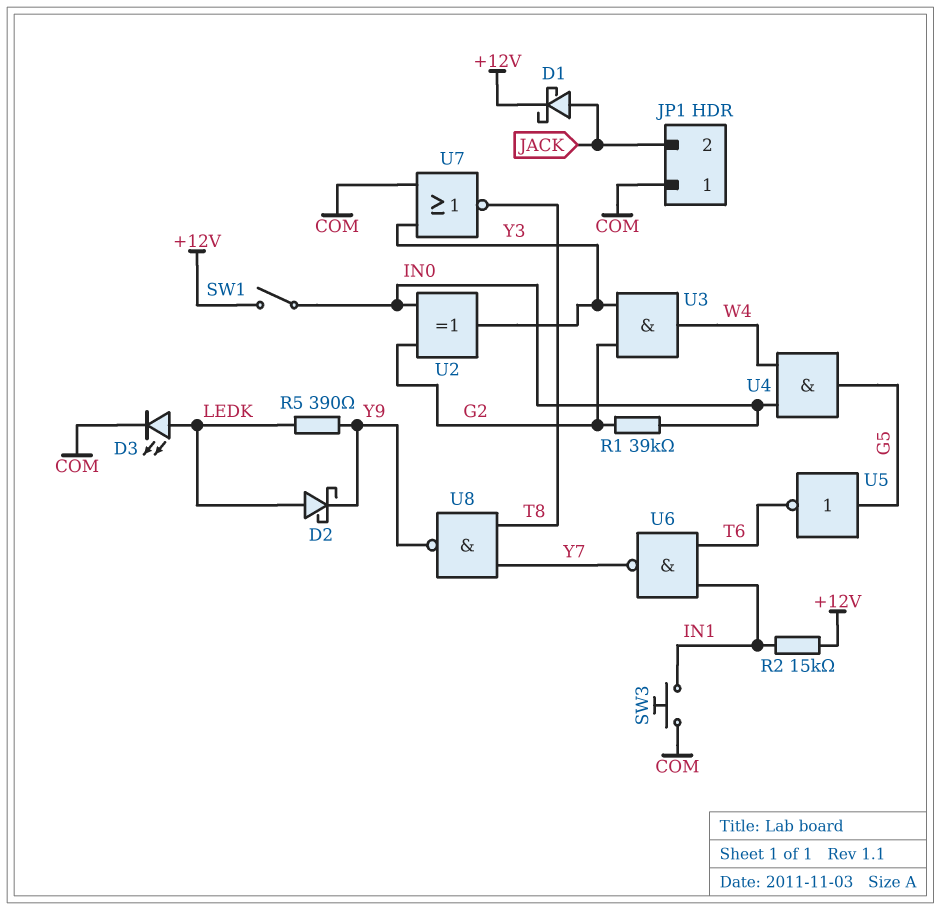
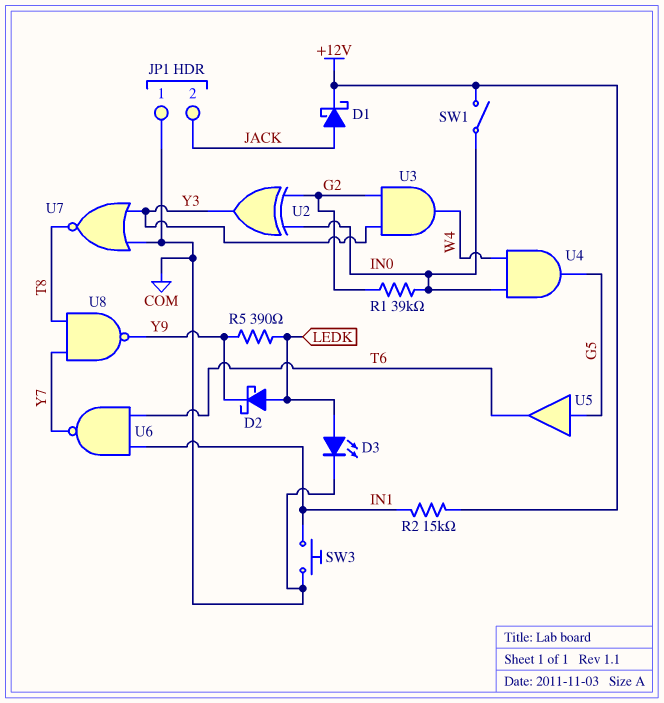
U5: NOT (in G5, out T6) -> buffer (in G5, out T6)

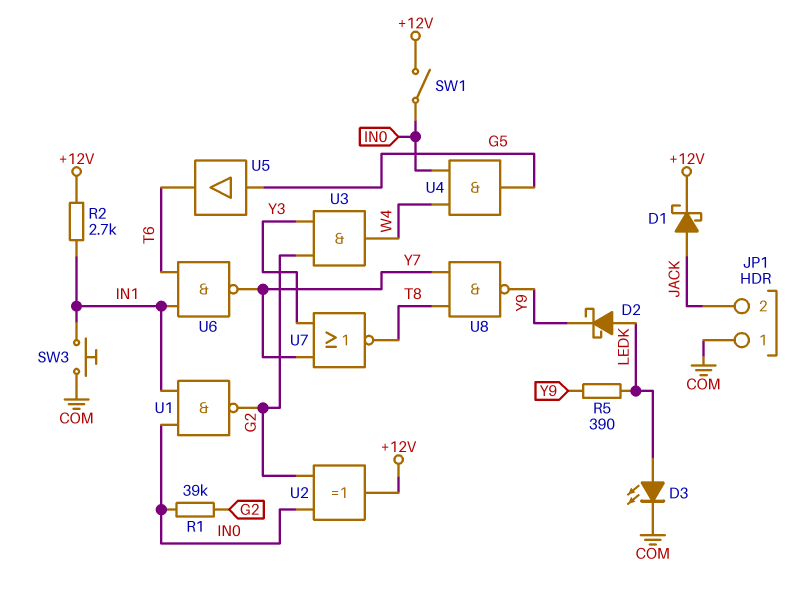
R2: 15k (+12V, IN1) -> 2.7k (+12V, IN1)
U1: none -> NAND (in IN0, in IN1, out G2)
U2: XOR (in G2, in IN0, out Y3) -> XOR (in G2, in IN0, out +12V)
U7: NOR (in COM, in Y3, out T8) -> NOR (in Y3, in Y7, out T8)

